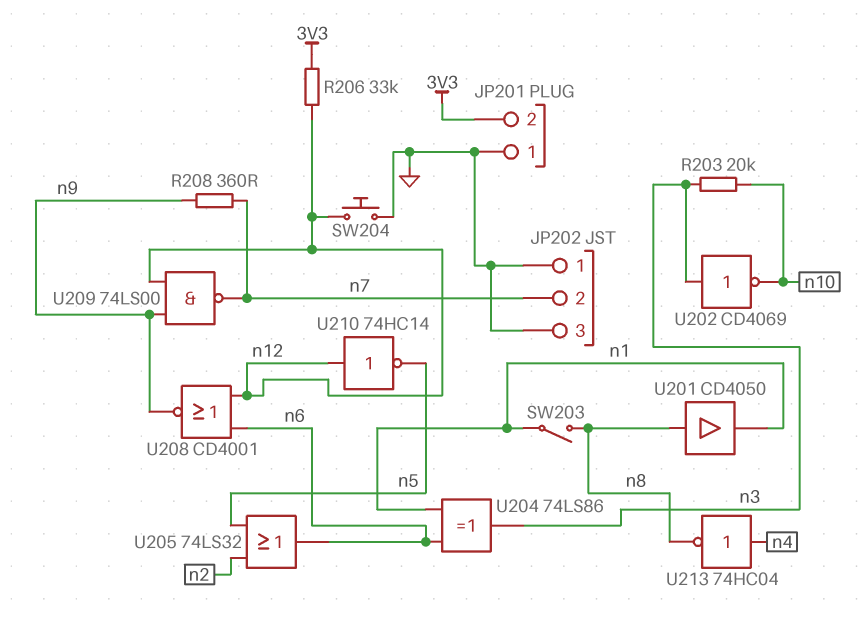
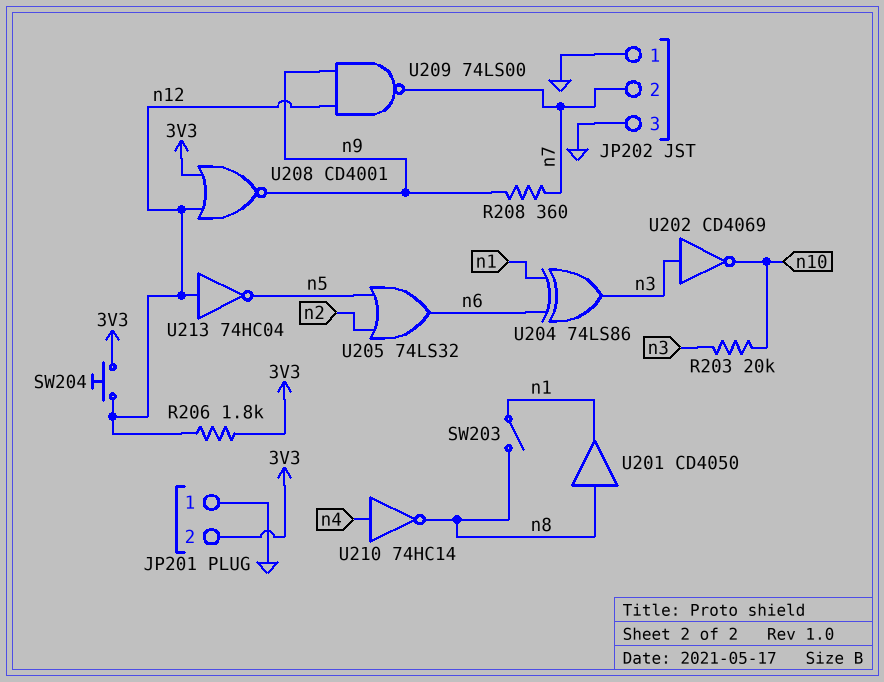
R206: 33k (3V3, n12) -> 1.8k (3V3, n12)
SW204: button (GND, n12) -> button (3V3, n12)
U208: NOR CD4001 (in n6, in n12, out n9) -> NOR CD4001 (in 3V3, in n12, out n9)
U210: NOT 74HC14 (in n12, out n5) -> NOT 74HC14 (in n4, out n8)
U213: NOT 74HC04 (in n4, out n8) -> NOT 74HC04 (in n12, out n5)

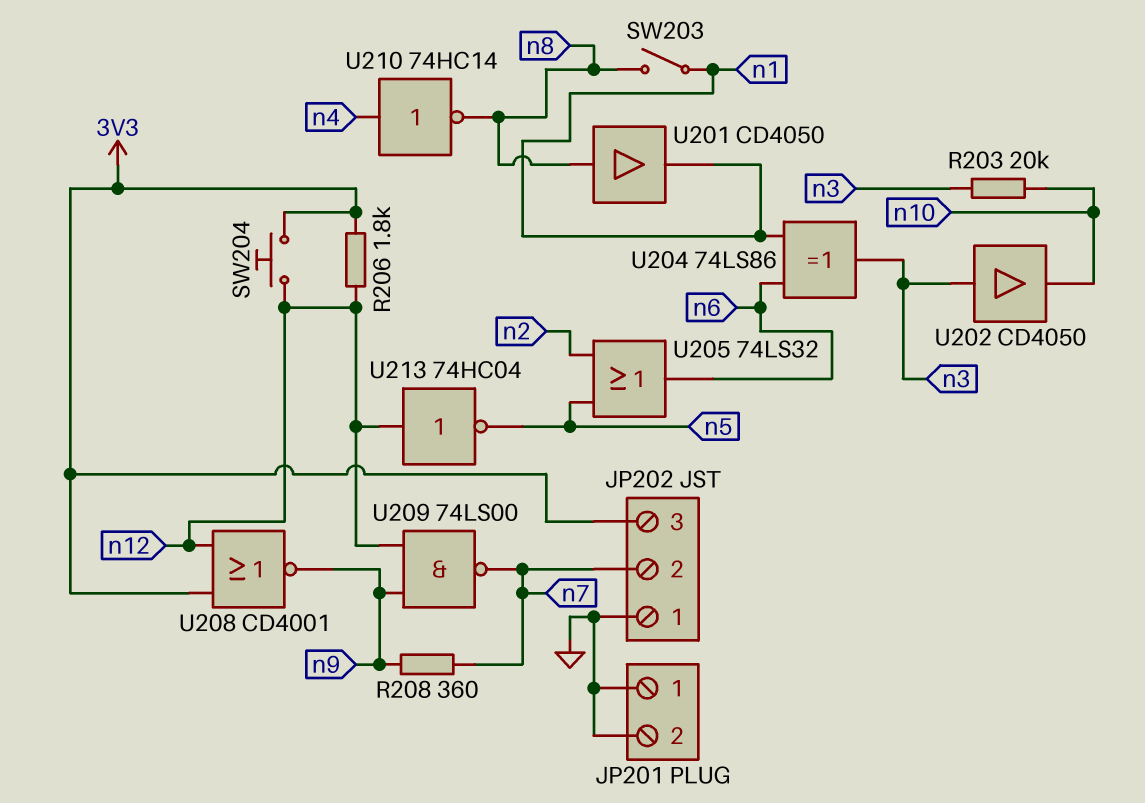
JP201 pin 2: 3V3 -> GND
JP202 pin 3: GND -> 3V3
U202: NOT CD4069 (in n3, out n10) -> buffer CD4050 (in n3, out n10)

